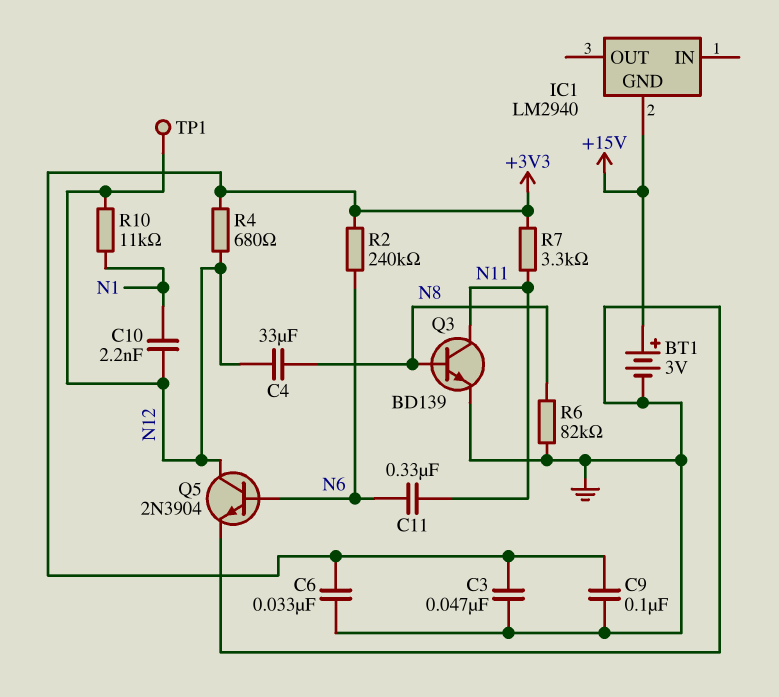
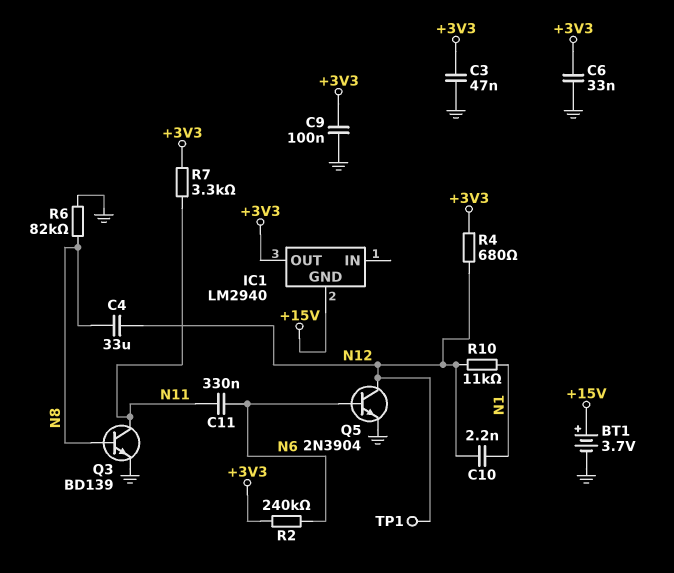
BT1: 3V (plus +15V, minus GND) -> 3.7V (plus +15V, minus GND)
IC1 pin OUT: none -> +3V3

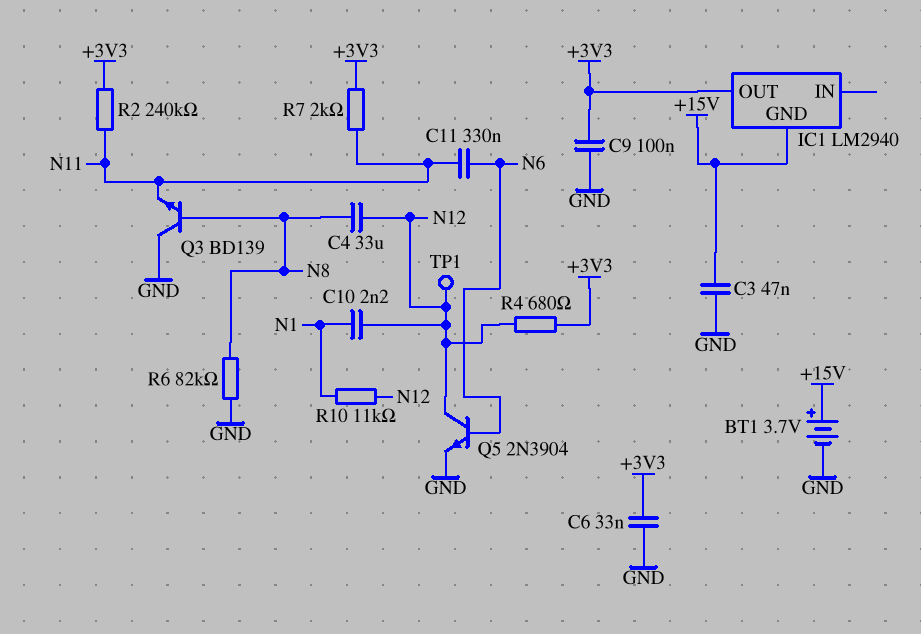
C3: 47nF (+3V3, GND) -> 47nF (+15V, GND)
Q3: NPN BD139 (B N8, C N11, E GND) -> NPN BD139 (B N8, C GND, E N11)
R2: 240k (+3V3, N6) -> 240k (+3V3, N11)
R7: 3.3k (+3V3, N11) -> 2k (+3V3, N11)

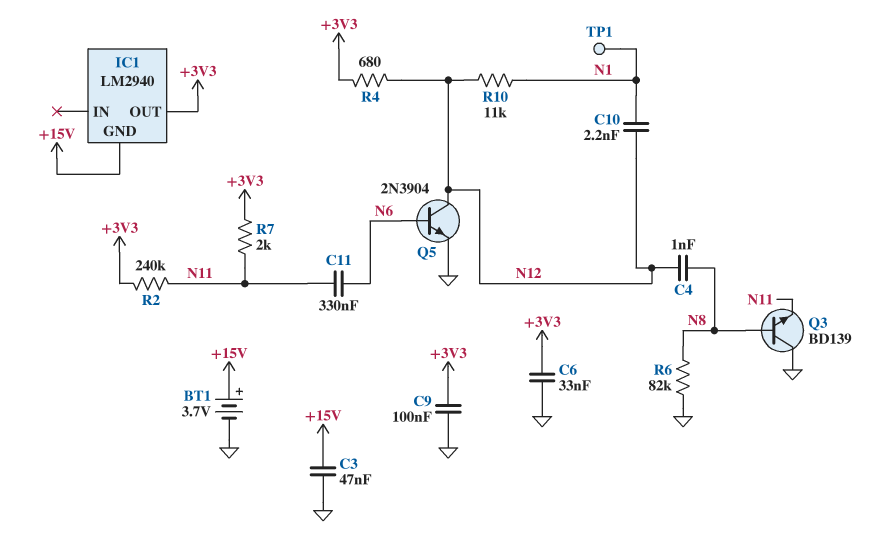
C4: 33uF (N8, N12) -> 1nF (N8, N12)
TP1: test point (N12) -> test point (N1)

